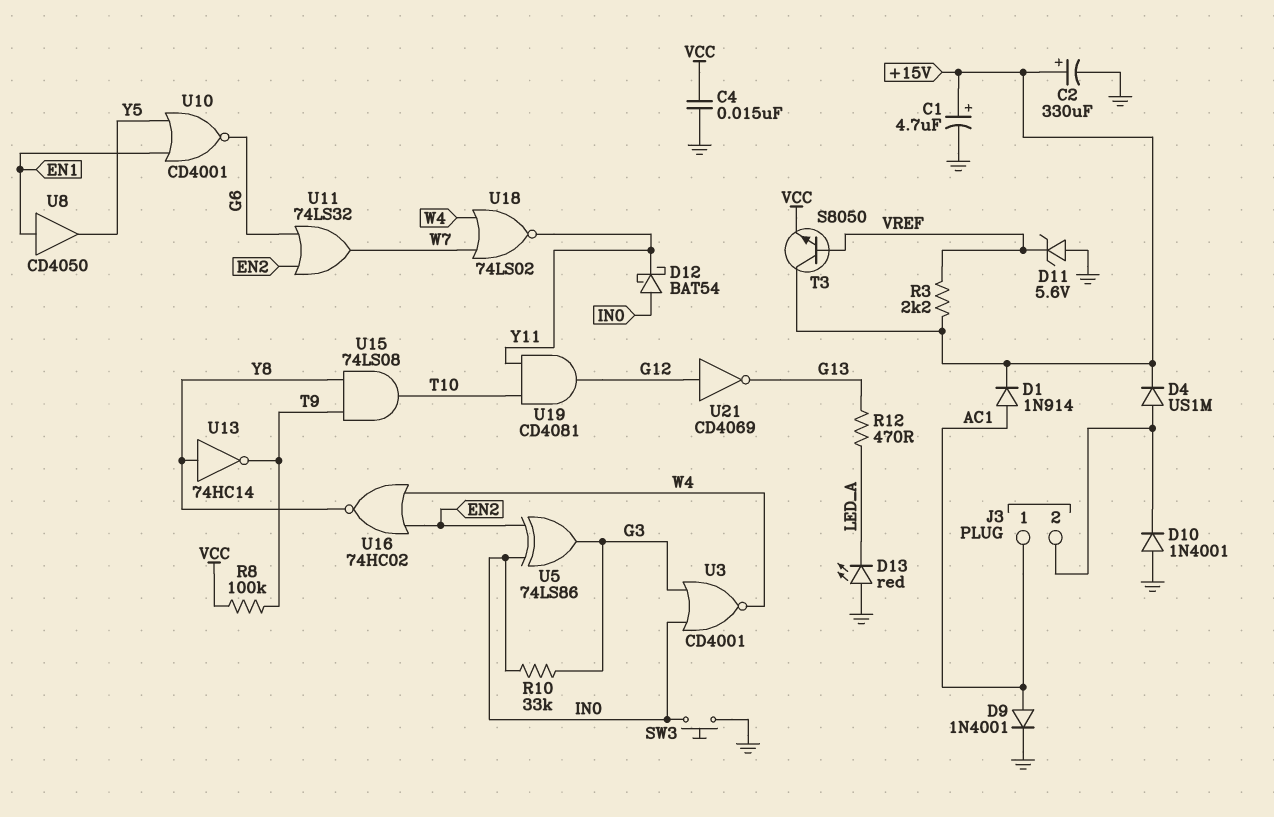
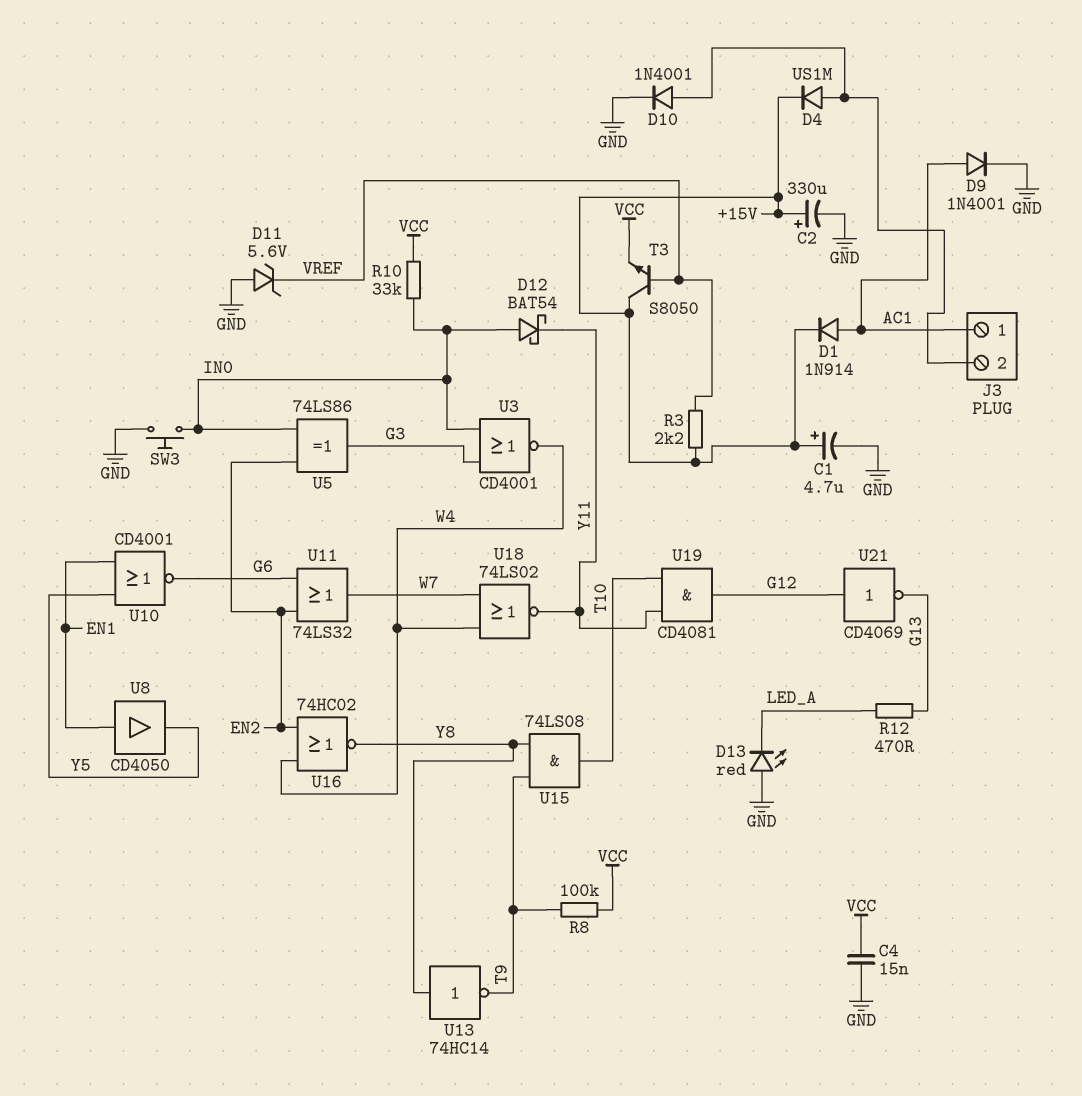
D10: diode 1N4001 (A GND, K J3/2) -> diode 1N4001 (A J3/2, K GND)
R10: 33k (G3, IN0) -> 33k (IN0, VCC)

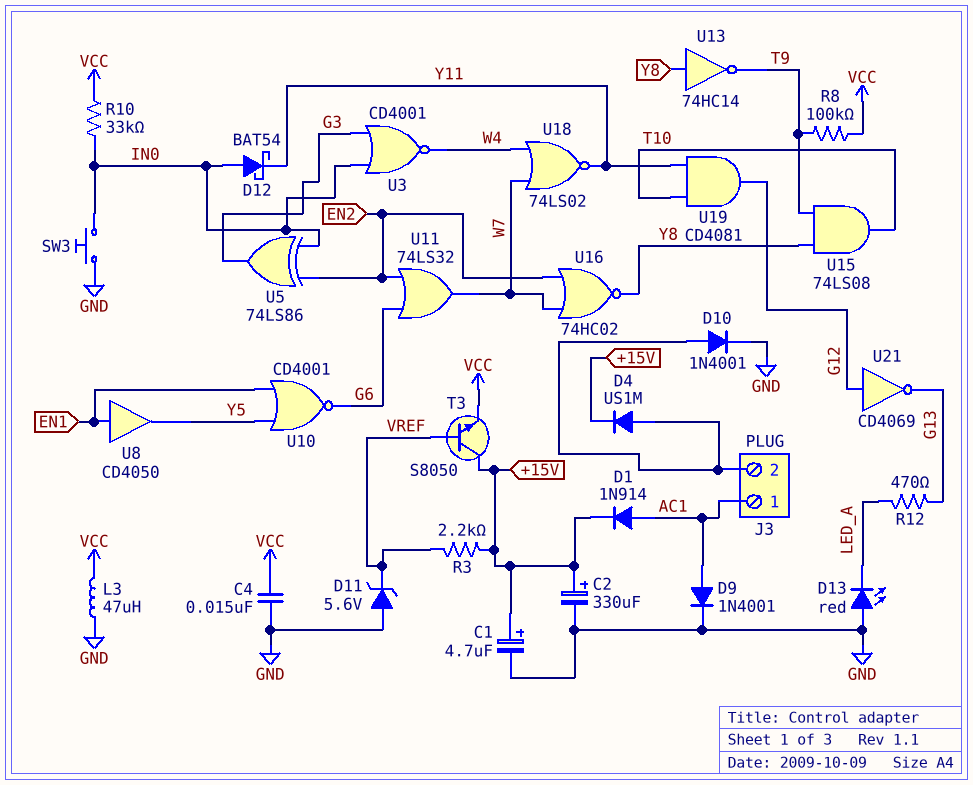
L3: none -> 47uH (GND, VCC)
U16: NOR 74HC02 (in EN2, in W4, out Y8) -> NOR 74HC02 (in EN2, in W7, out Y8)

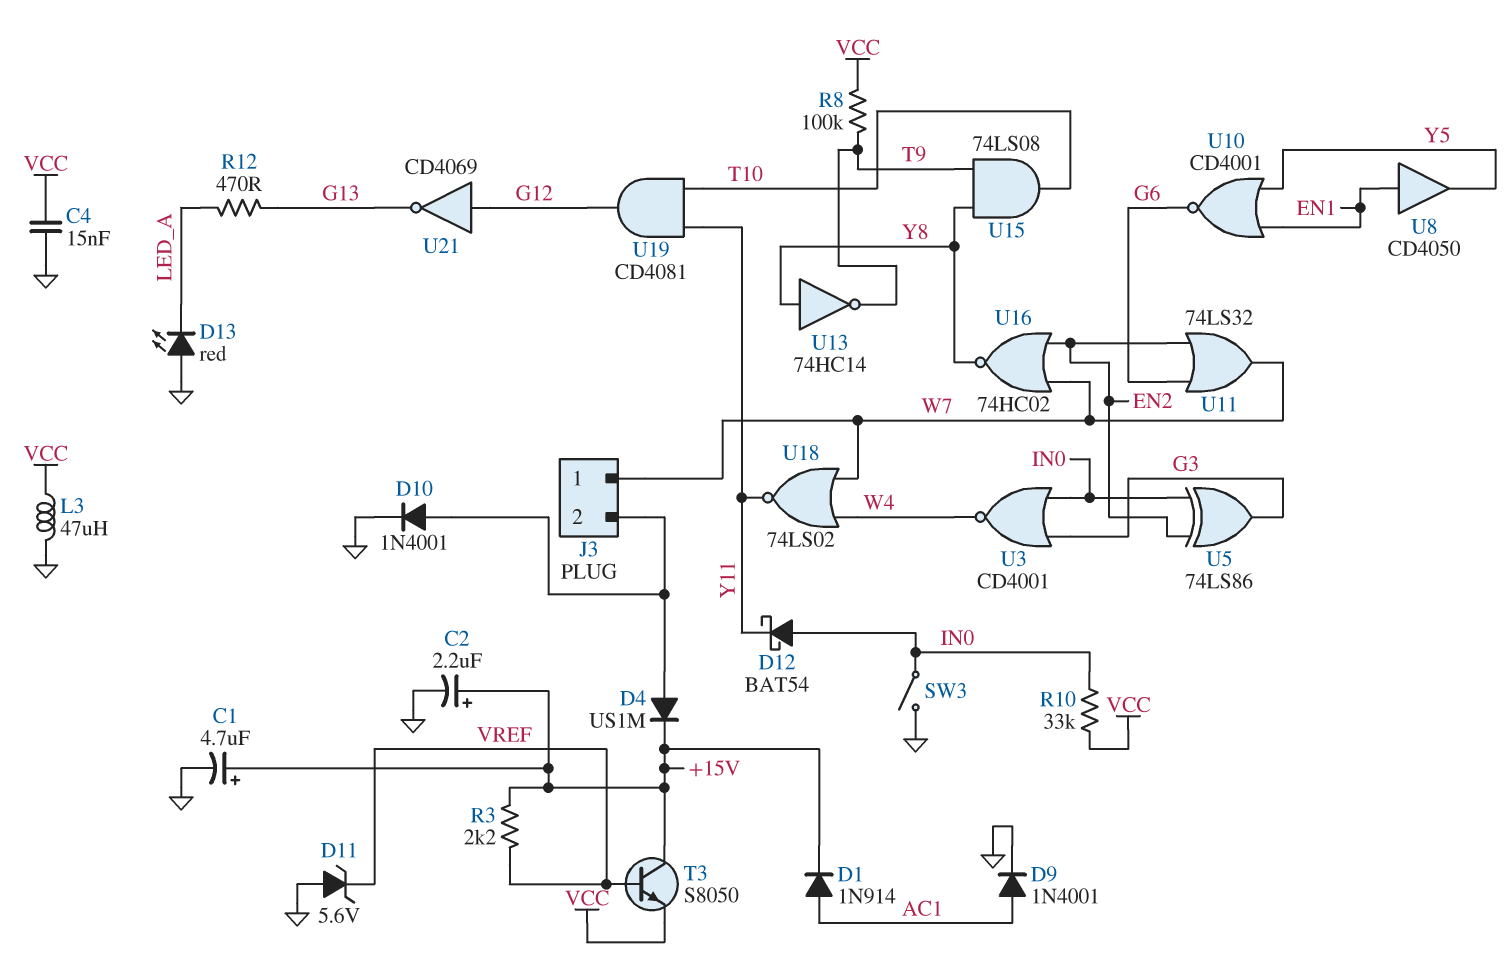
C2: 330uF (plus +15V, minus GND) -> 2.2uF (plus +15V, minus GND)
J3 pin 1: AC1 -> W7
SW3: button (GND, IN0) -> switch (GND, IN0)

